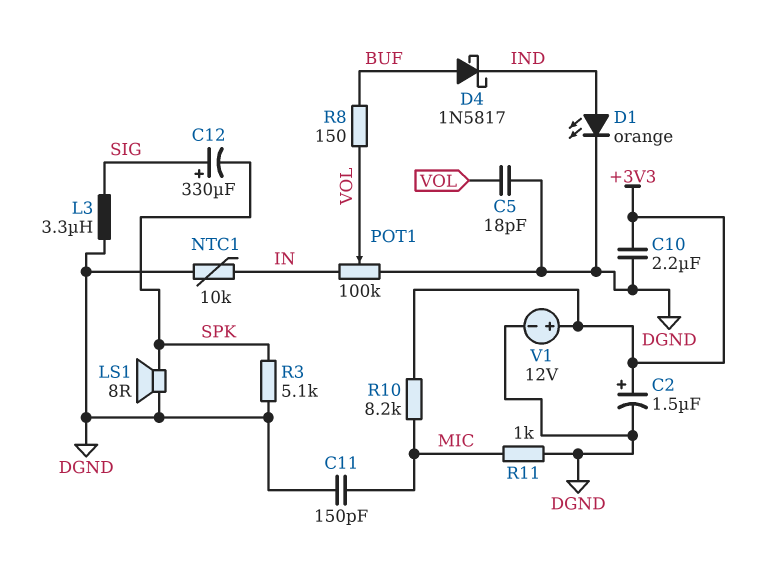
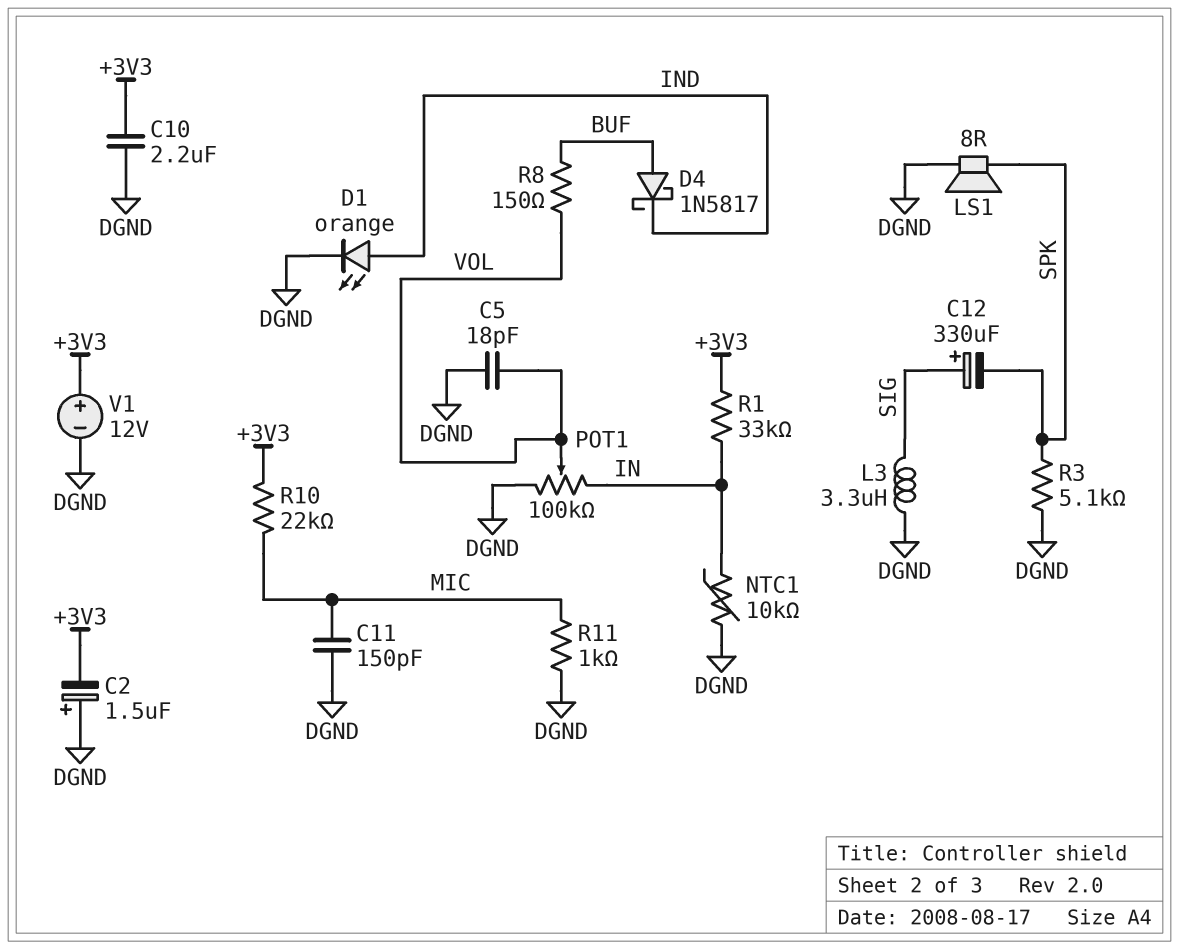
C2: 1.5uF (plus +3V3, minus DGND) -> 1.5uF (plus DGND, minus +3V3)
R1: none -> 33k (+3V3, IN)
R10: 8.2k (+3V3, MIC) -> 22k (+3V3, MIC)

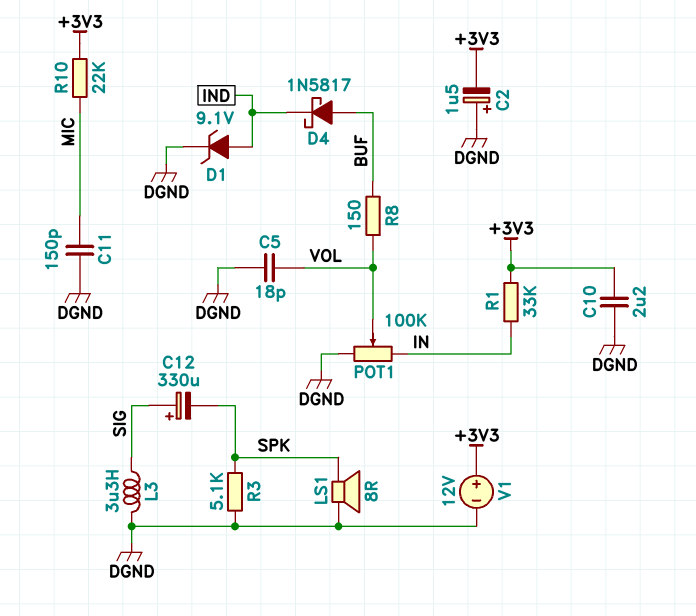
D1: LED orange (A IND, K DGND) -> zener 9.1V (A IND, K DGND)
NTC1: 10k (DGND, IN) -> none
R11: 1k (DGND, MIC) -> none

